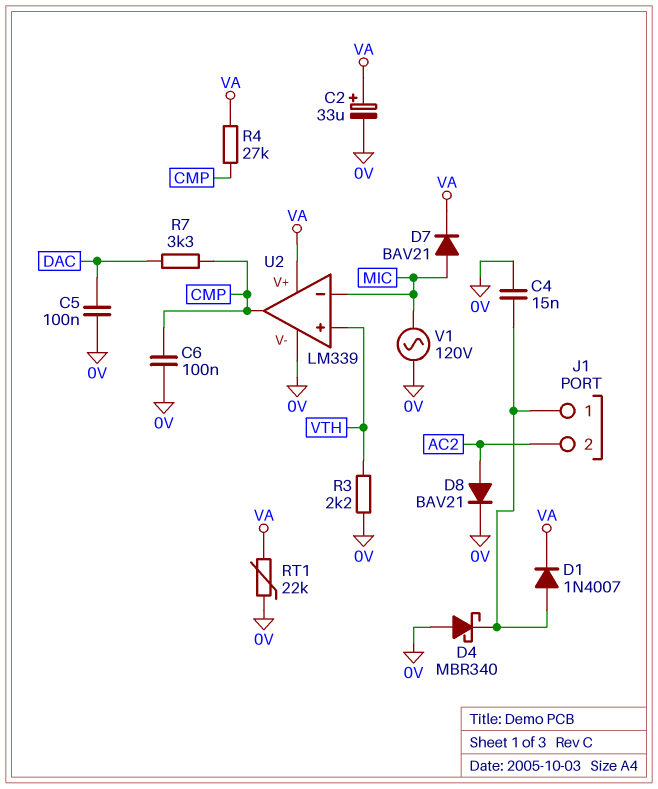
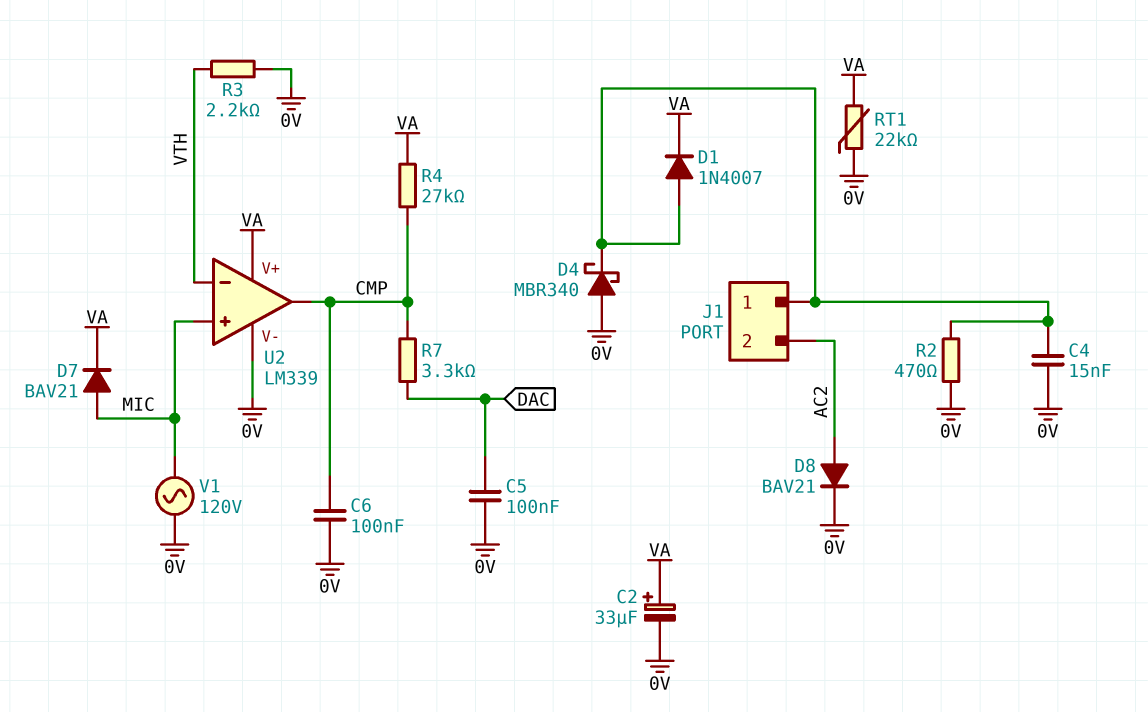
R2: none -> 470 (0V, J1/1)
U2 pin in+: VTH -> MIC
U2 pin in-: MIC -> VTH

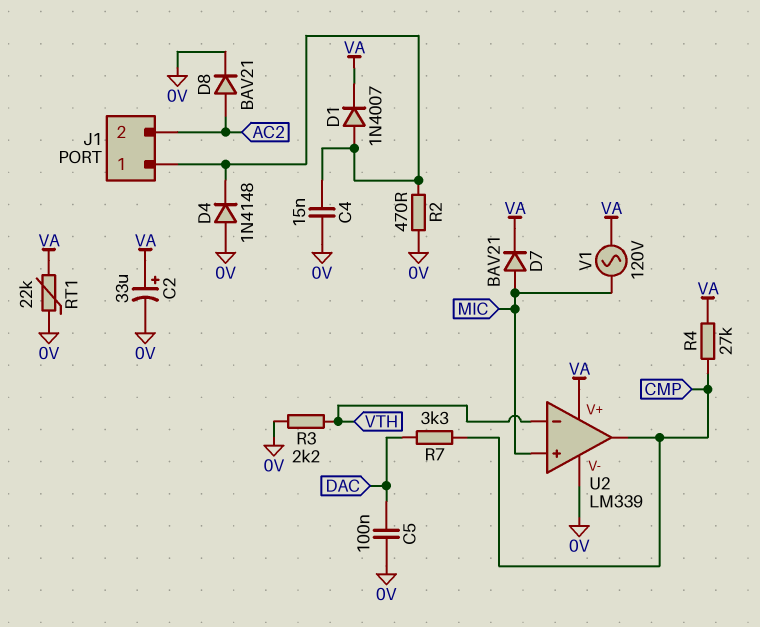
C6: 100nF (0V, CMP) -> none
D4: schottky MBR340 (A 0V, K J1/1) -> diode 1N4148 (A 0V, K J1/1)
V1: AC 120V (0V, MIC) -> AC 120V (MIC, VA)

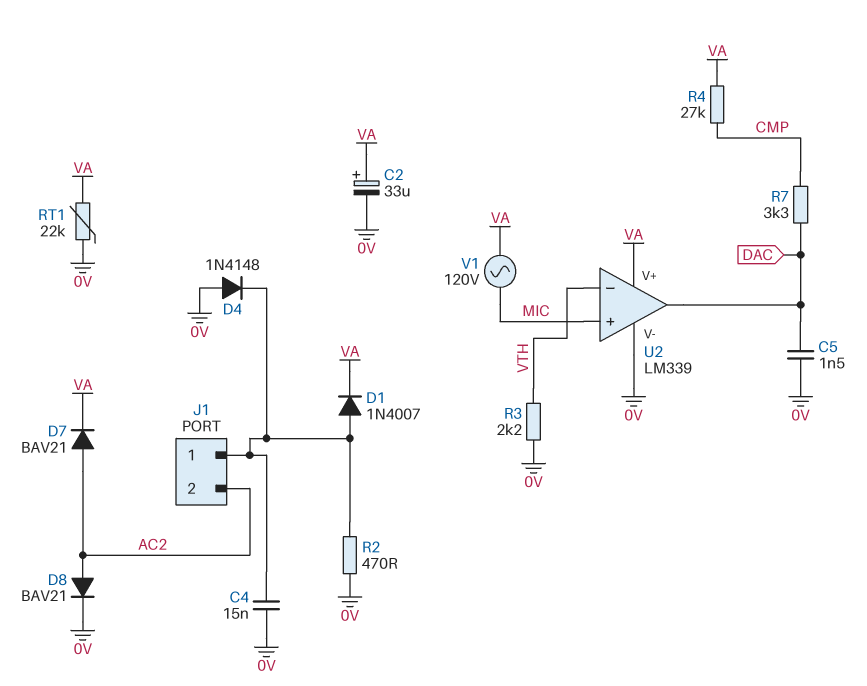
C5: 100nF (0V, DAC) -> 1.5nF (0V, DAC)
D7: diode BAV21 (A MIC, K VA) -> diode BAV21 (A AC2, K VA)
U2 pin out: CMP -> DAC

